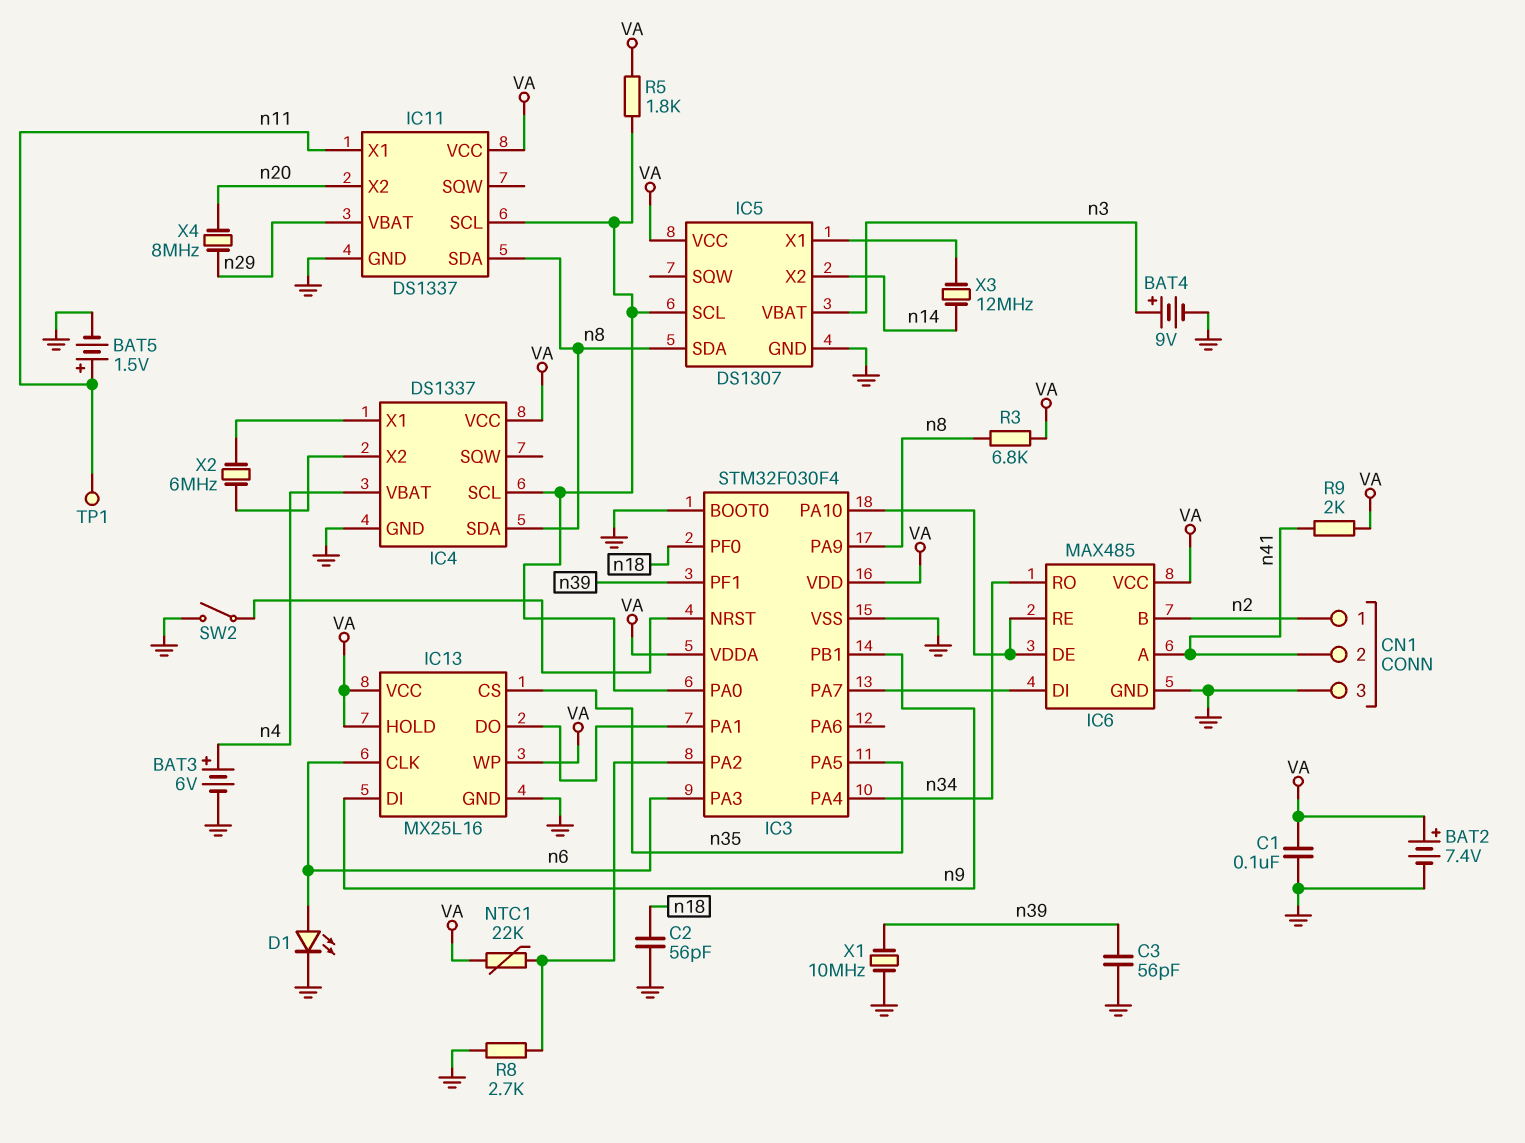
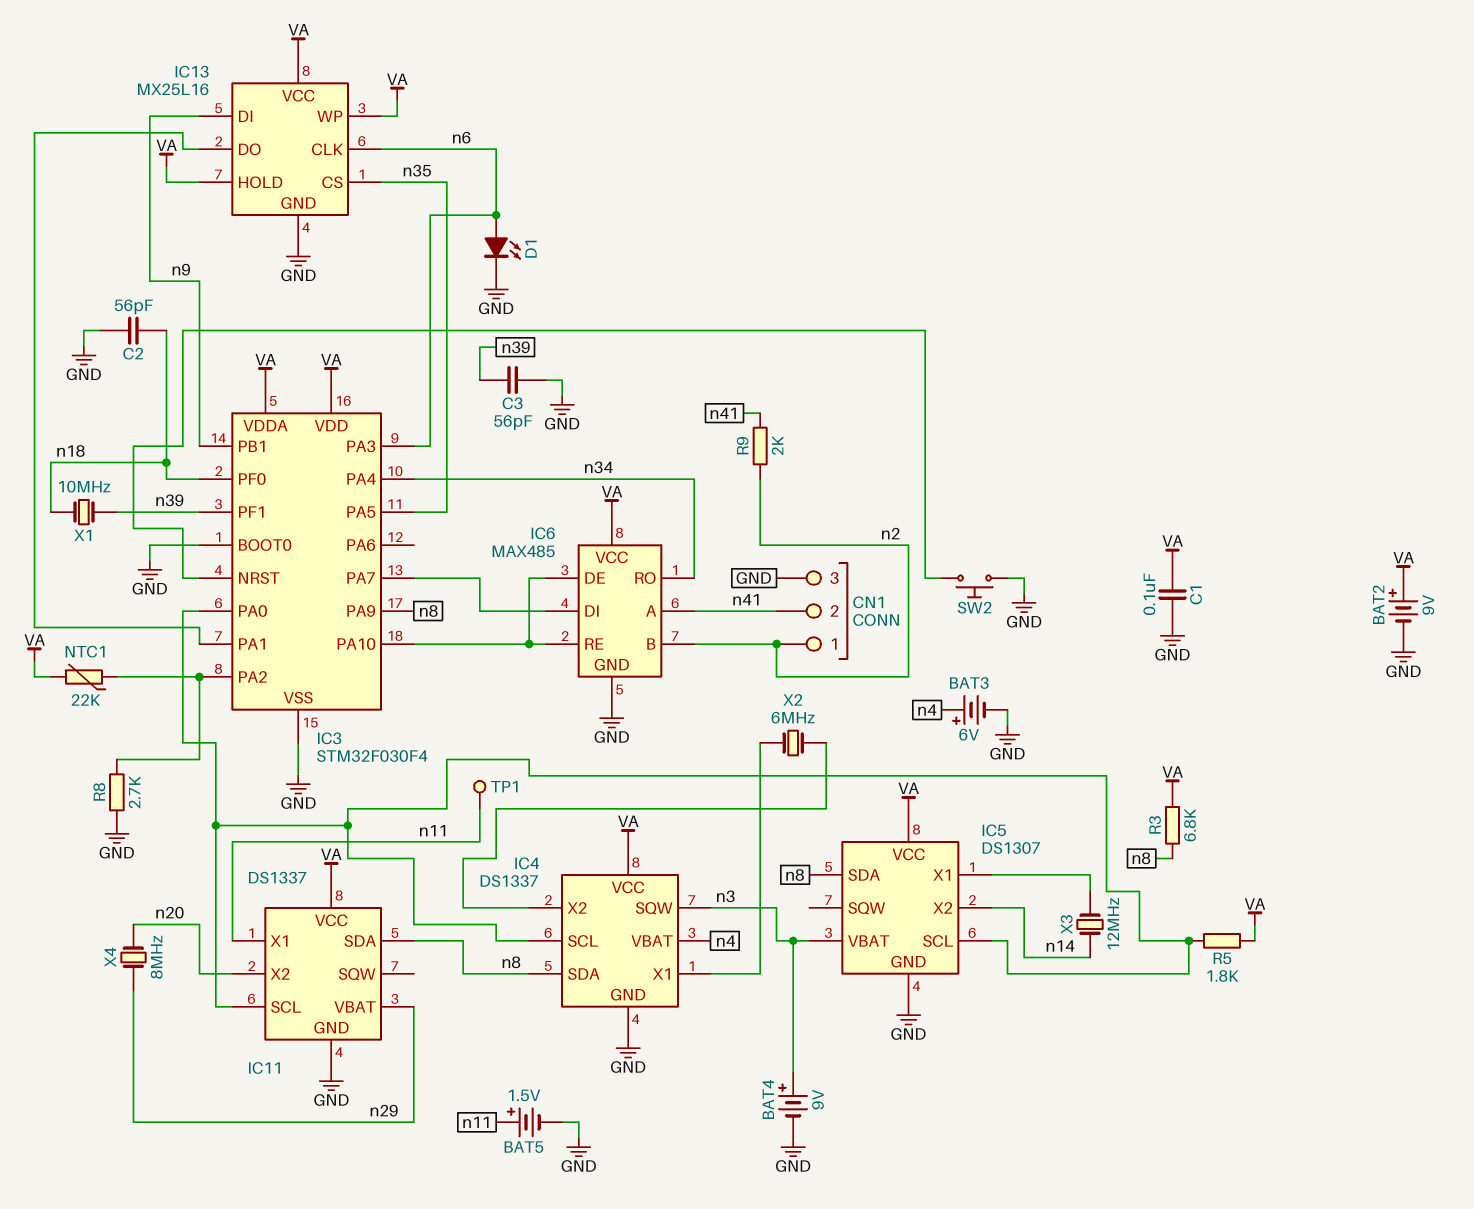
BAT2: 7.4V (plus VA, minus GND) -> 9V (plus VA, minus GND)
IC4 pin SQW: none -> n3
R9: 2k (VA, n41) -> 2k (n2, n41)
SW2: switch (GND, IC3/NRST) -> button (GND, IC3/NRST)
X1: 10MHz (GND, n39) -> 10MHz (n18, n39)

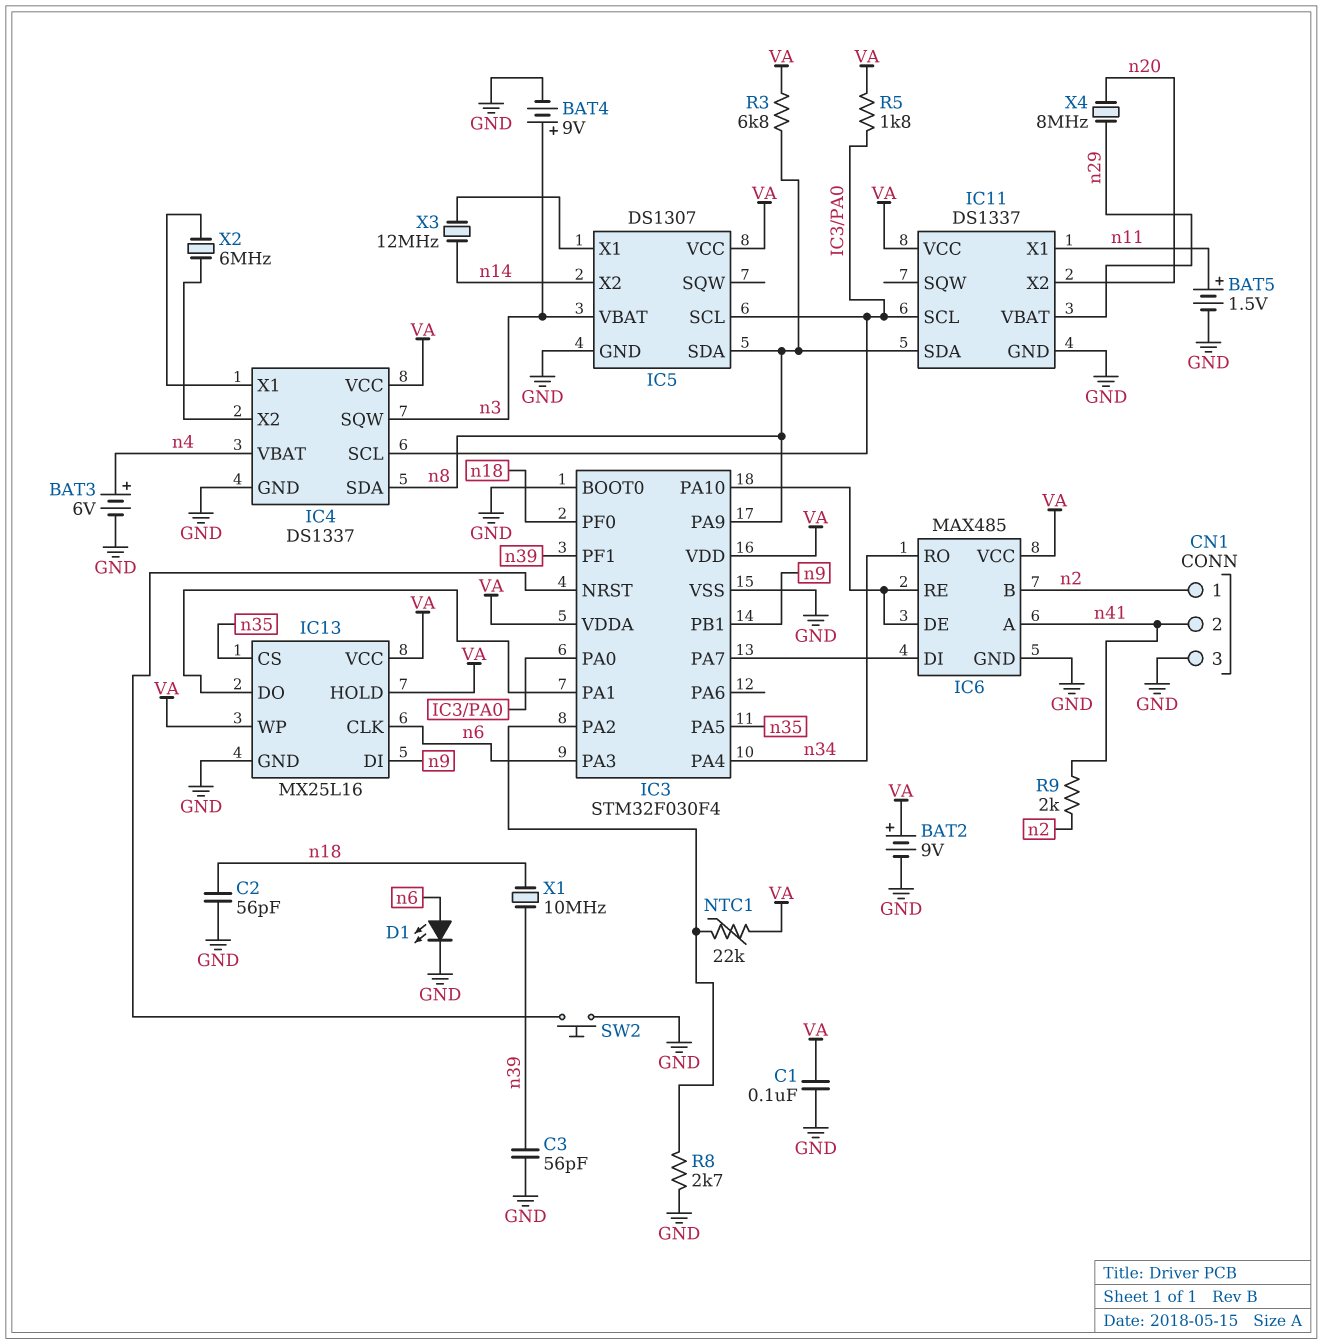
TP1: test point (n11) -> none

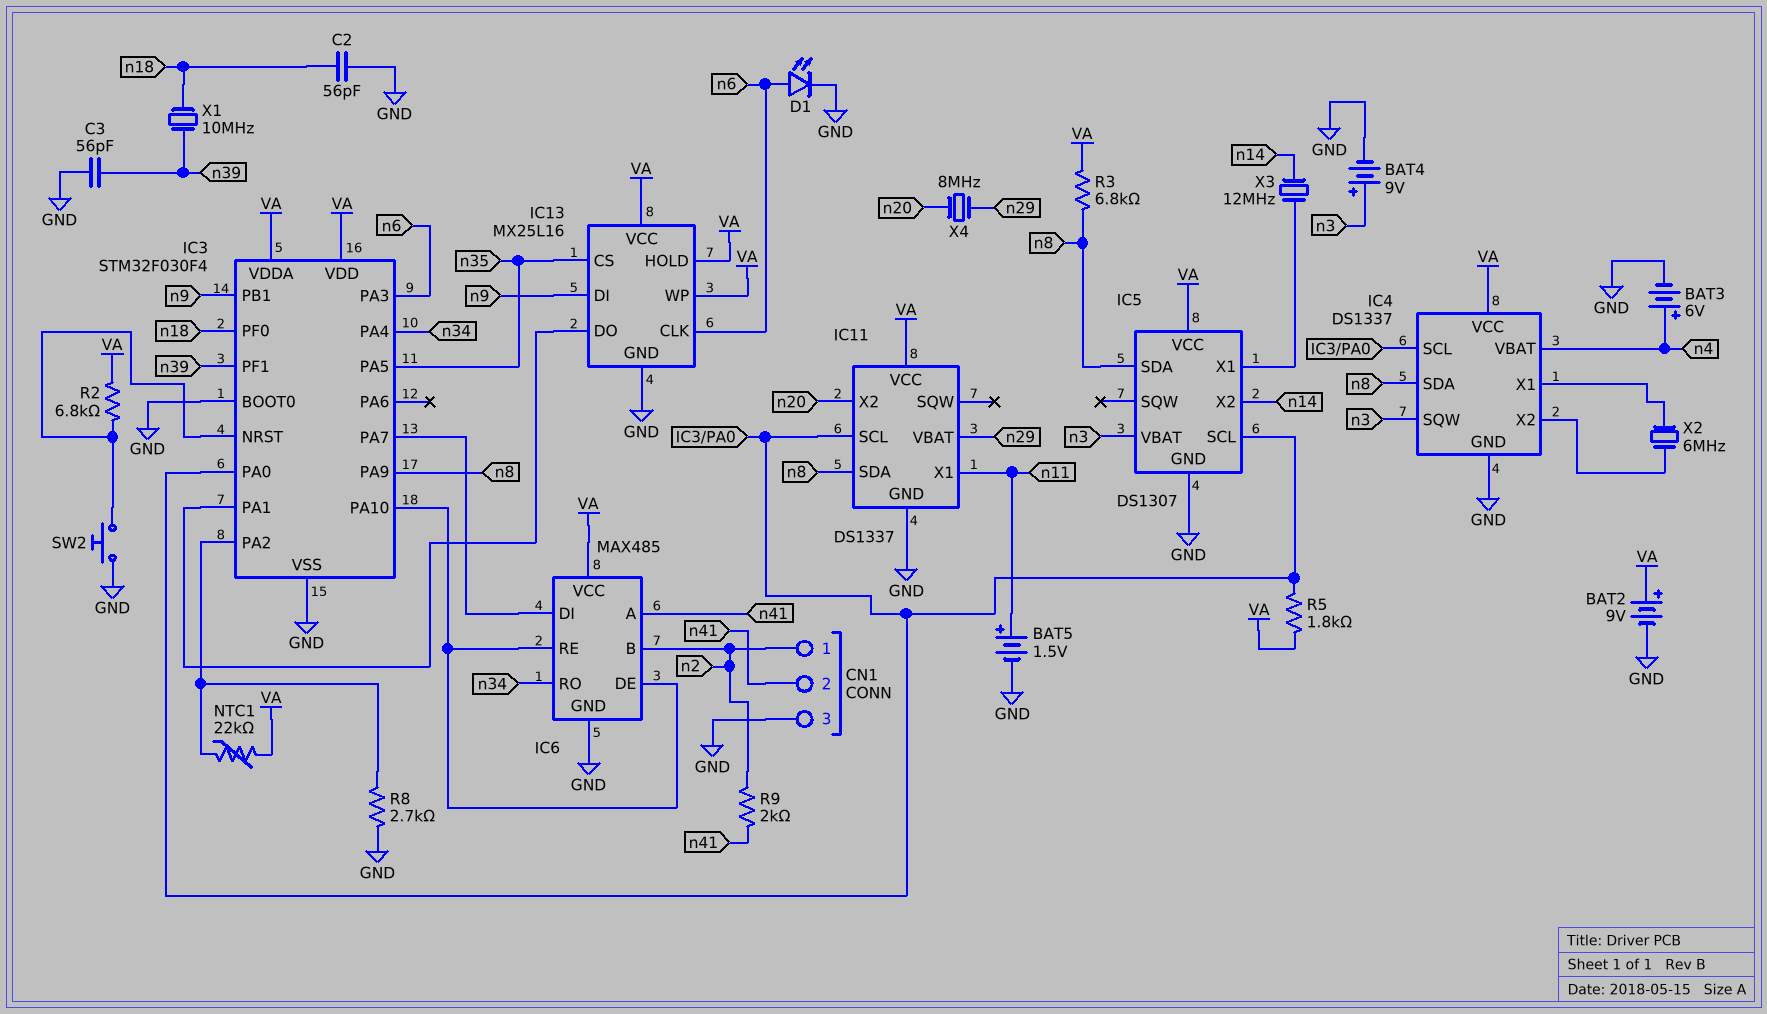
C1: 100nF (GND, VA) -> none
R2: none -> 6.8k (IC3/NRST, VA)

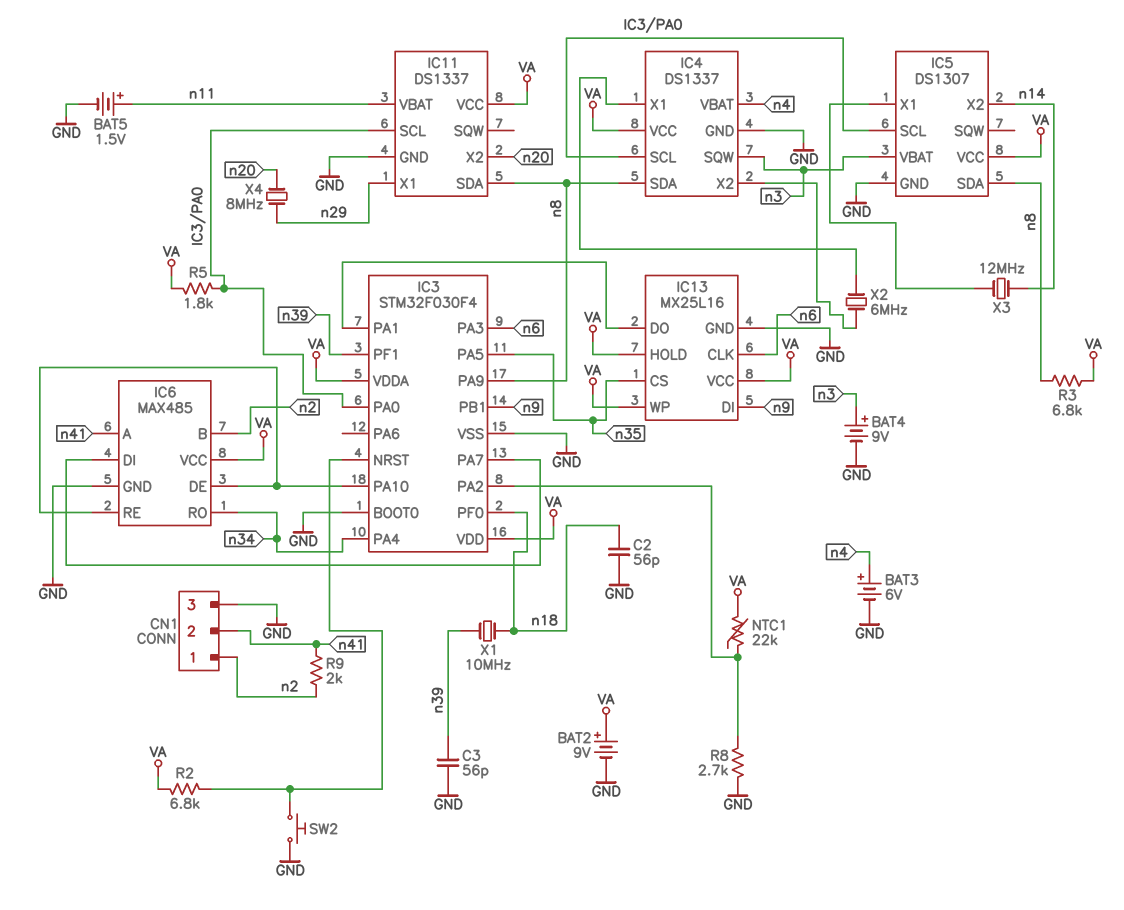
D1: LED (A n6, K GND) -> none
IC11 pin VBAT: n29 -> n11
IC11 pin X1: n11 -> n29

